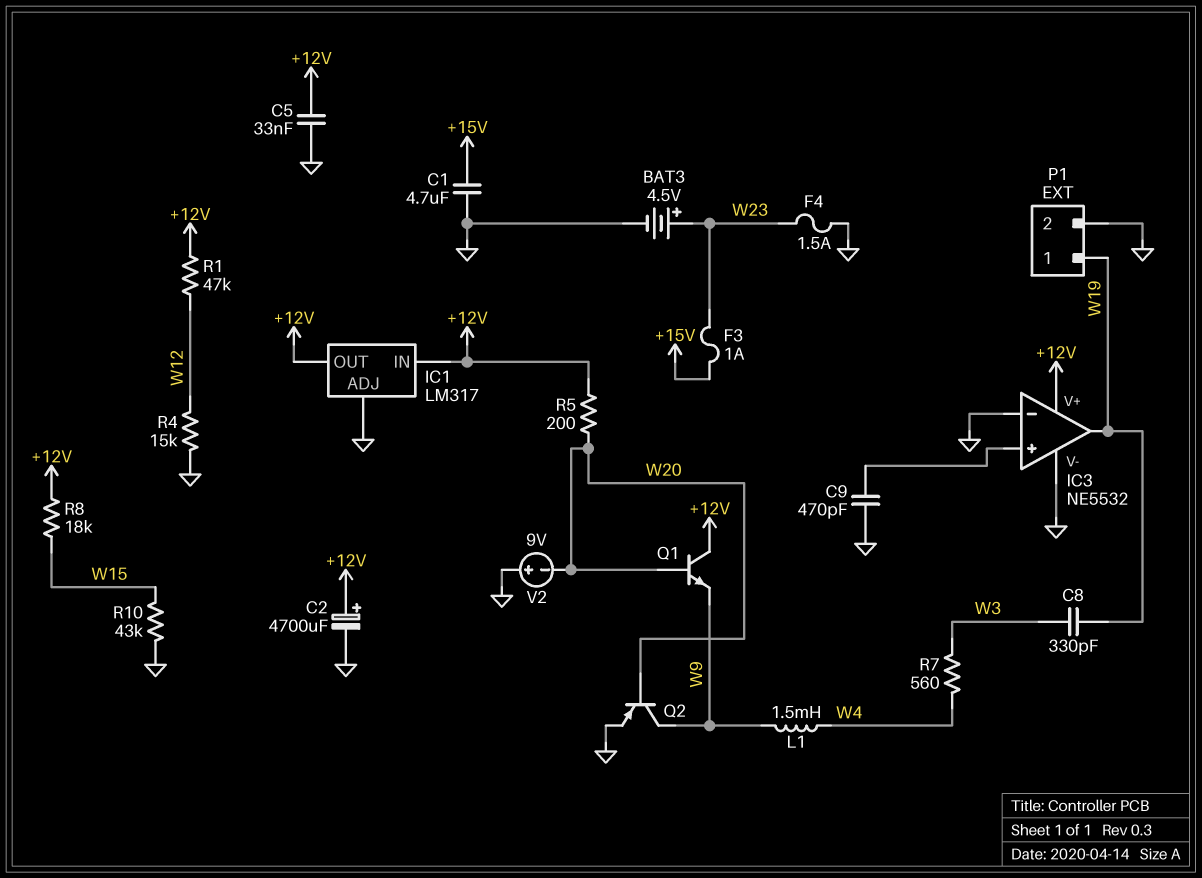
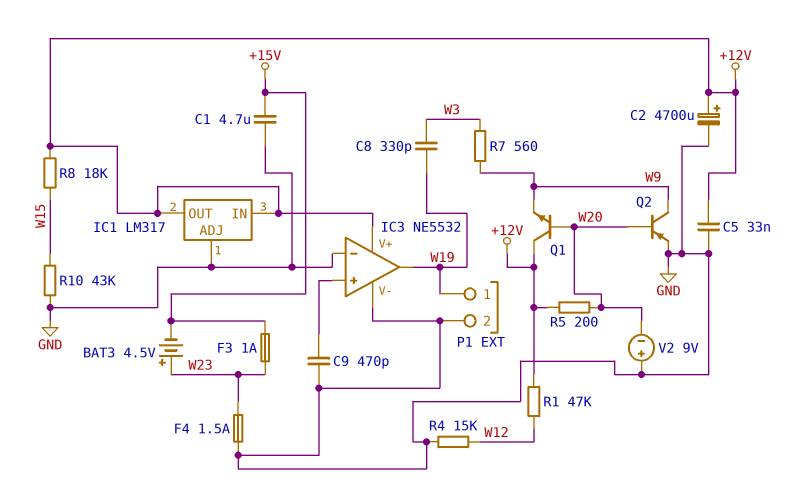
BAT3: 4.5V (plus W23, minus GND) -> 4.5V (plus W23, minus +15V)
L1: 1.5mH (W4, W9) -> none
R7: 560 (W3, W4) -> 560 (W3, W9)

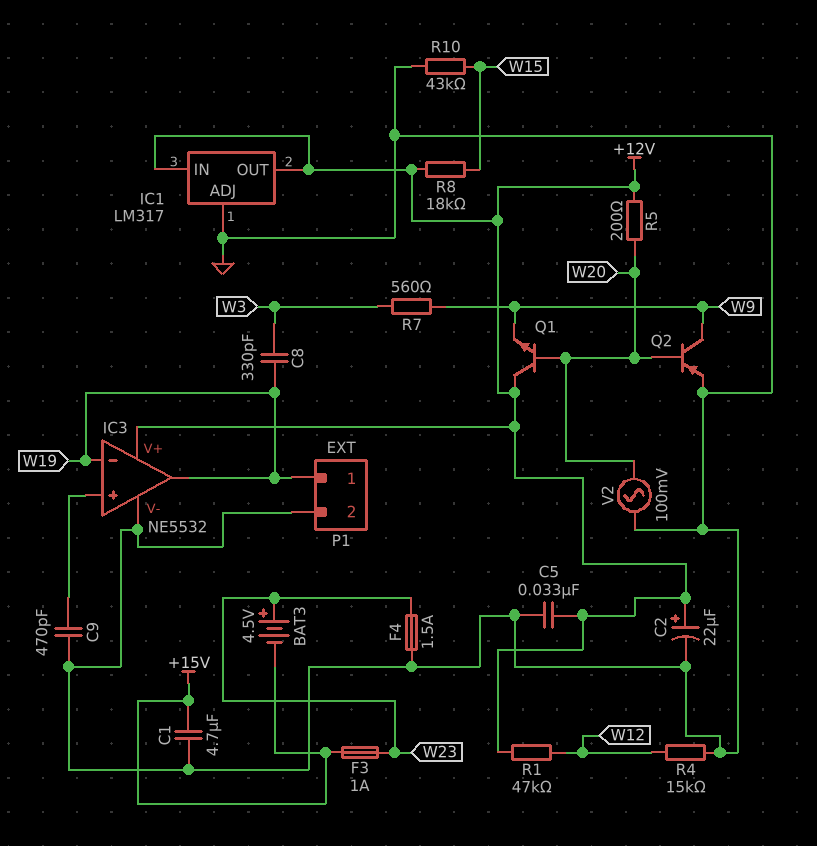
C2: 4700uF (plus +12V, minus GND) -> 22uF (plus +12V, minus GND)
IC3 pin in-: GND -> W19
V2: 9V (plus GND, minus W20) -> AC 100mV (GND, W20)

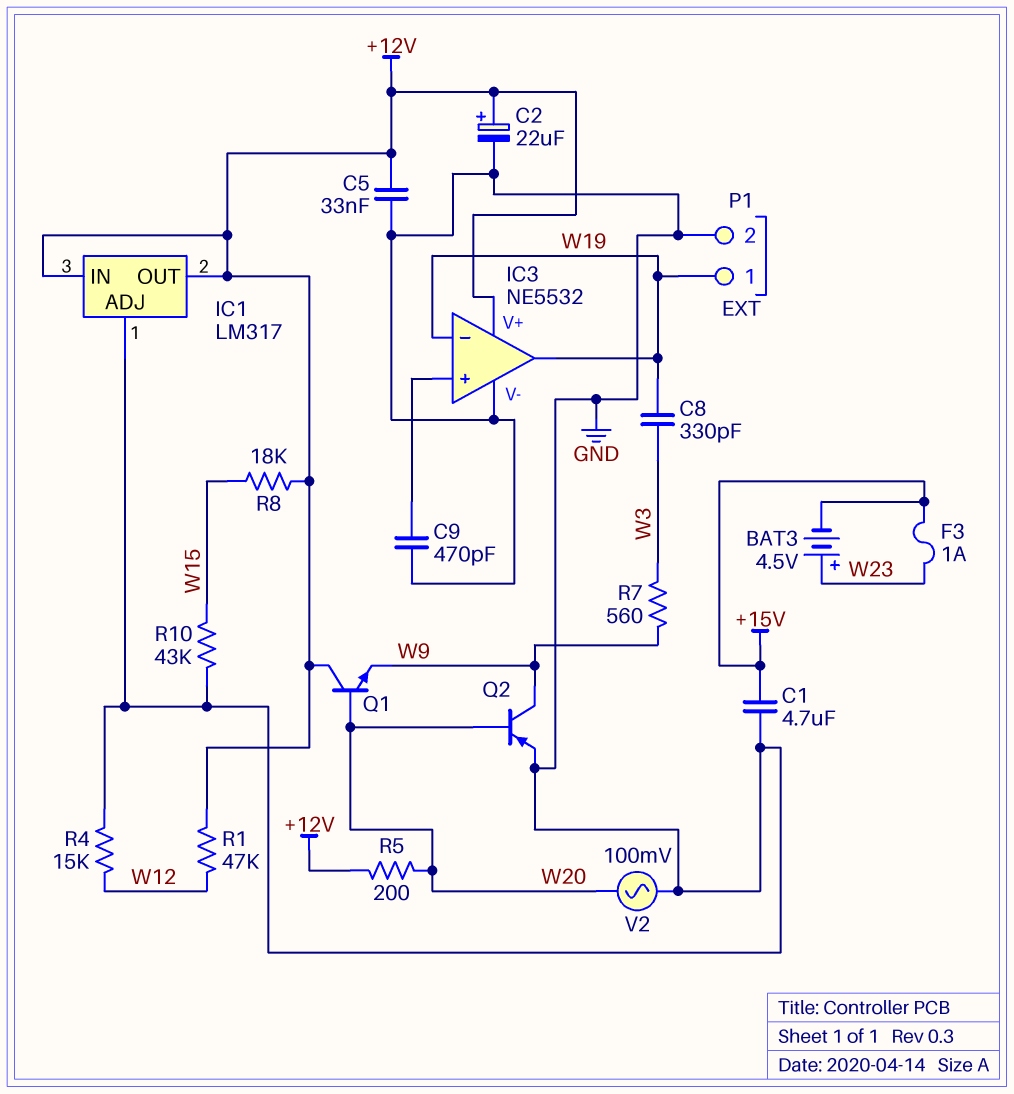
F4: 1.5A (GND, W23) -> none

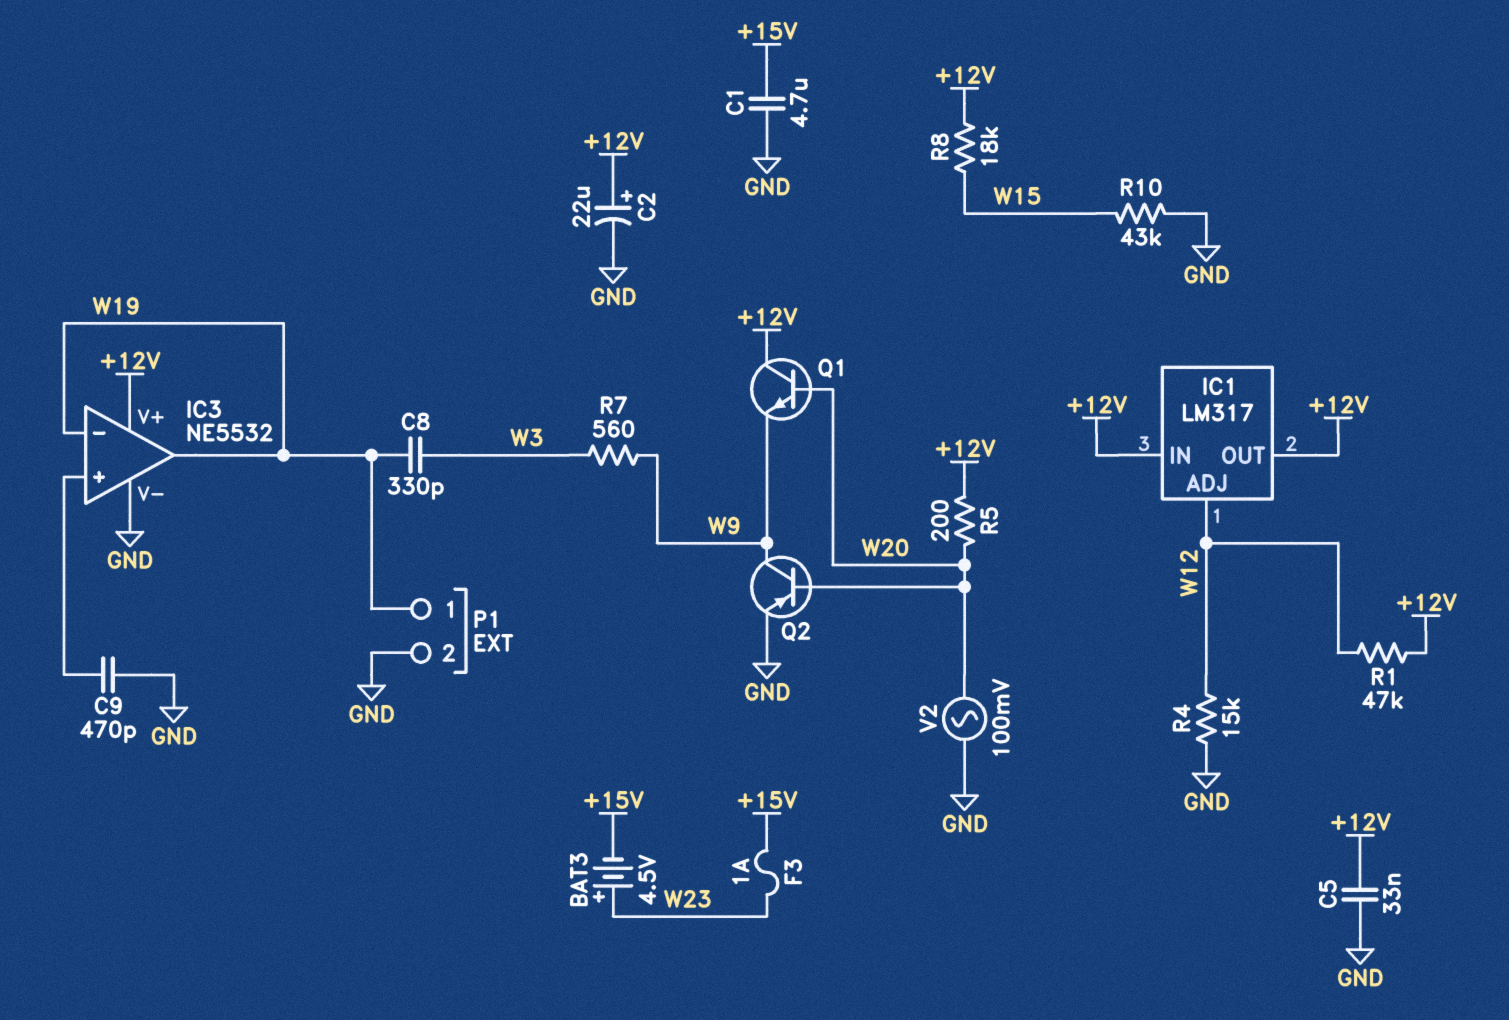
IC1 pin ADJ: GND -> W12

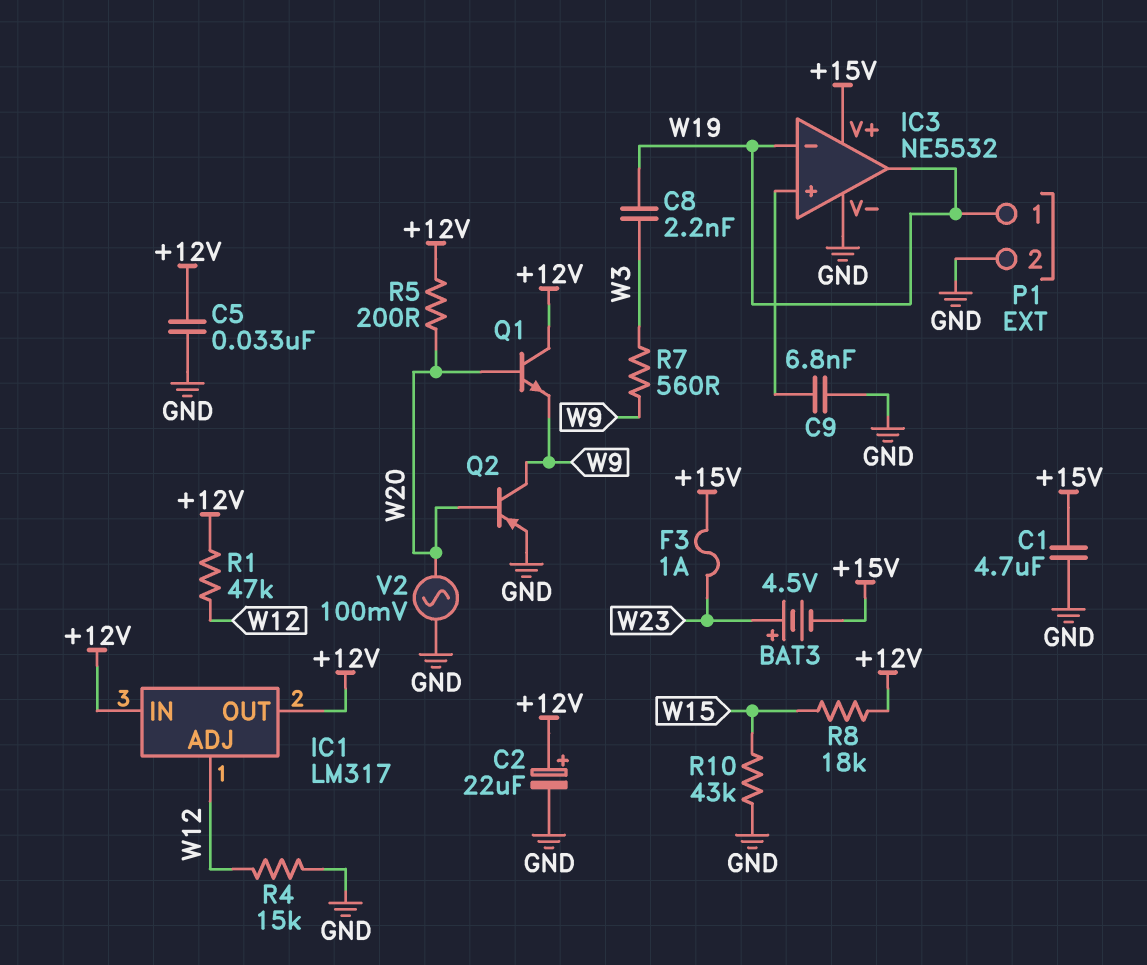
C8: 330pF (W3, W19) -> 2.2nF (W3, W19)
C9: 470pF (GND, IC3/in+) -> 6.8nF (GND, IC3/in+)
IC3 pin V+: +12V -> +15V

